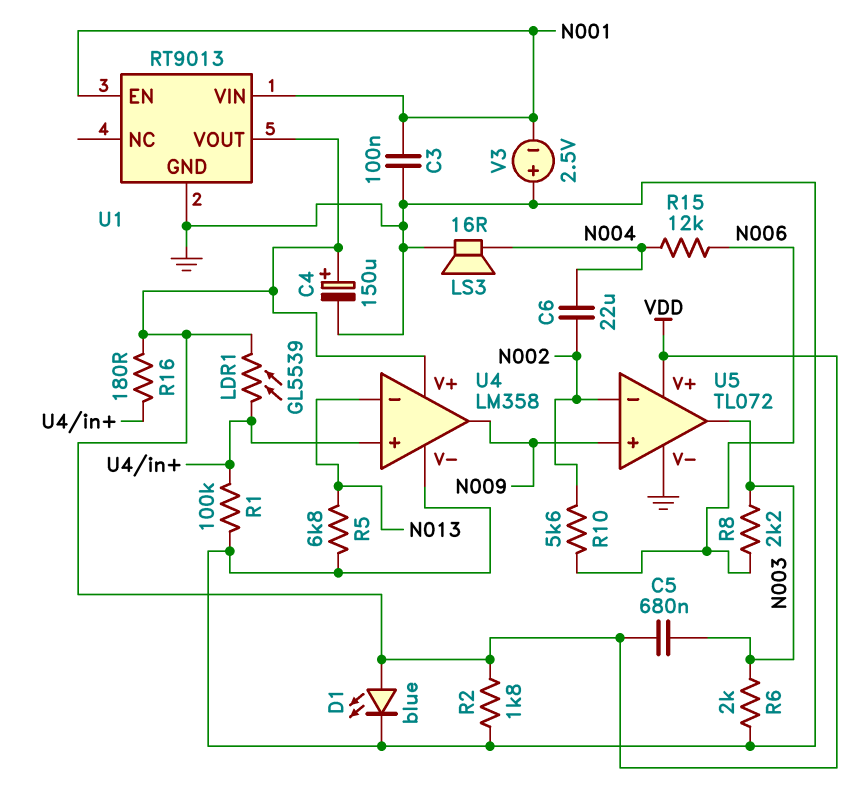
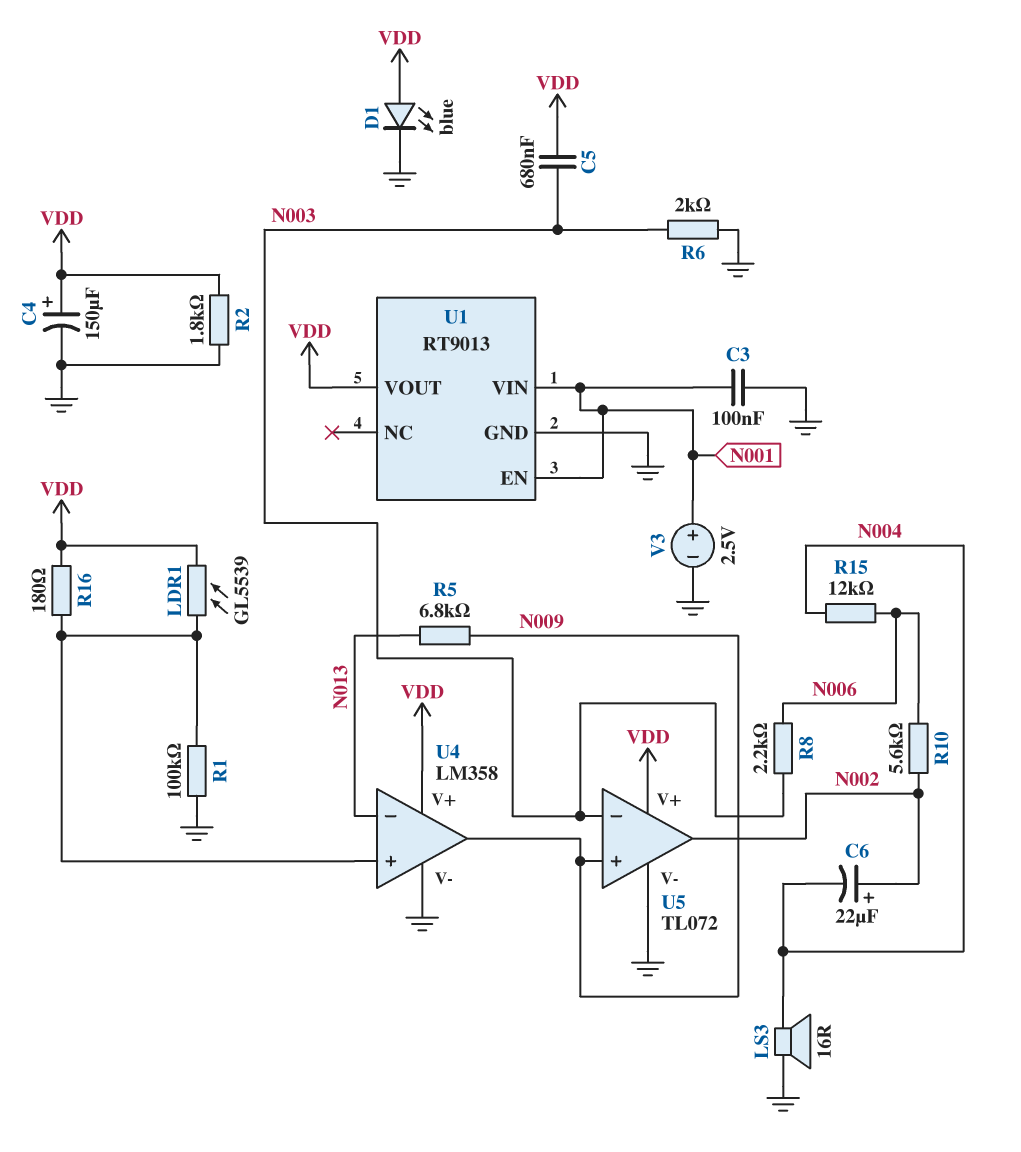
C6: 22uF (N002, N004) -> 22uF (plus N002, minus N004)
R5: 6.8k (GND, N013) -> 6.8k (N009, N013)
U5 pin in-: N002 -> N003
U5 pin out: N003 -> N002
V3: 2.5V (plus GND, minus N001) -> 2.5V (plus N001, minus GND)

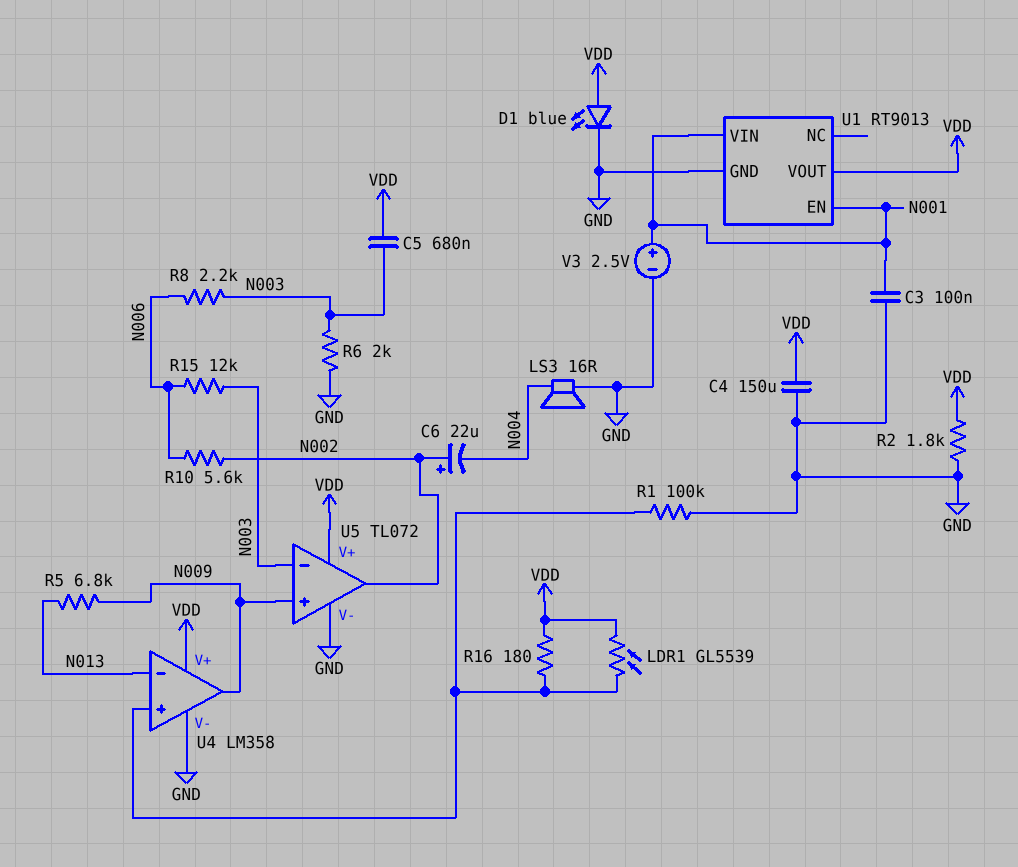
C4: 150uF (plus VDD, minus GND) -> 150uF (GND, VDD)
R15: 12k (N004, N006) -> 12k (N003, N006)

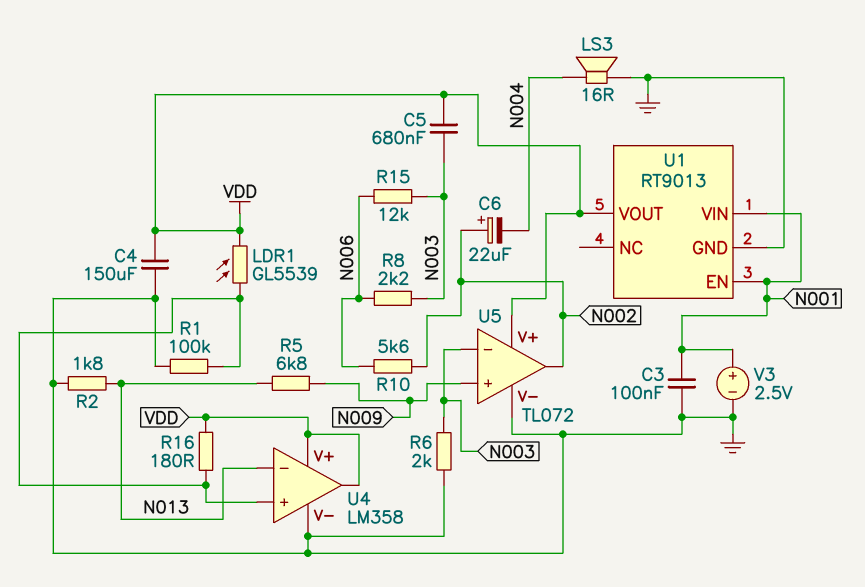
D1: LED blue (A VDD, K GND) -> none
R2: 1.8k (GND, VDD) -> 1.8k (GND, N013)
U4 pin out: N009 -> VDD

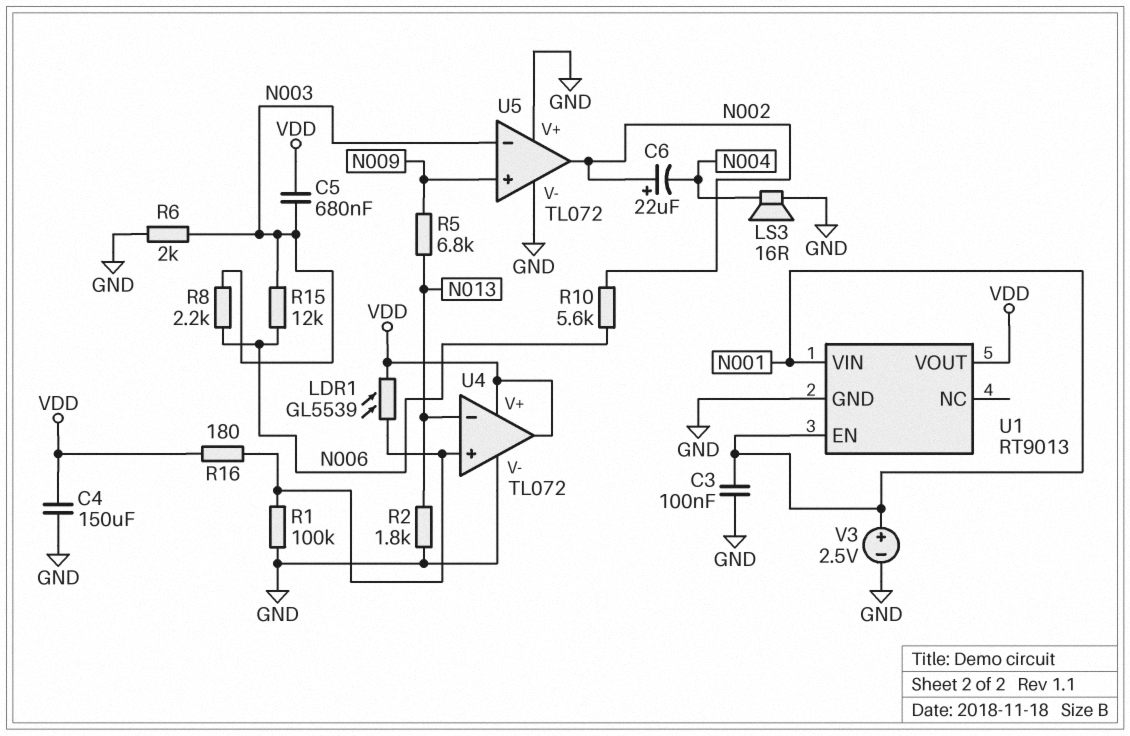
U4: LM358 -> TL072
U5 pin V+: VDD -> GND

